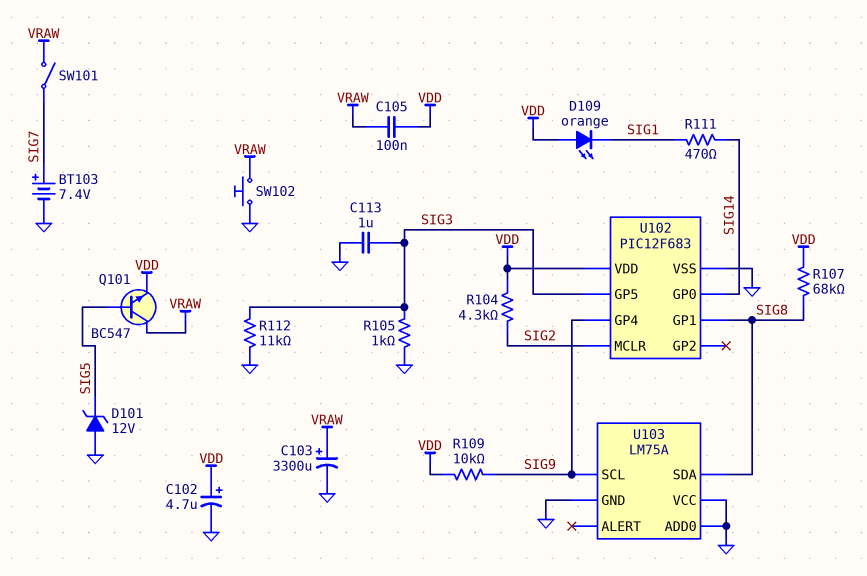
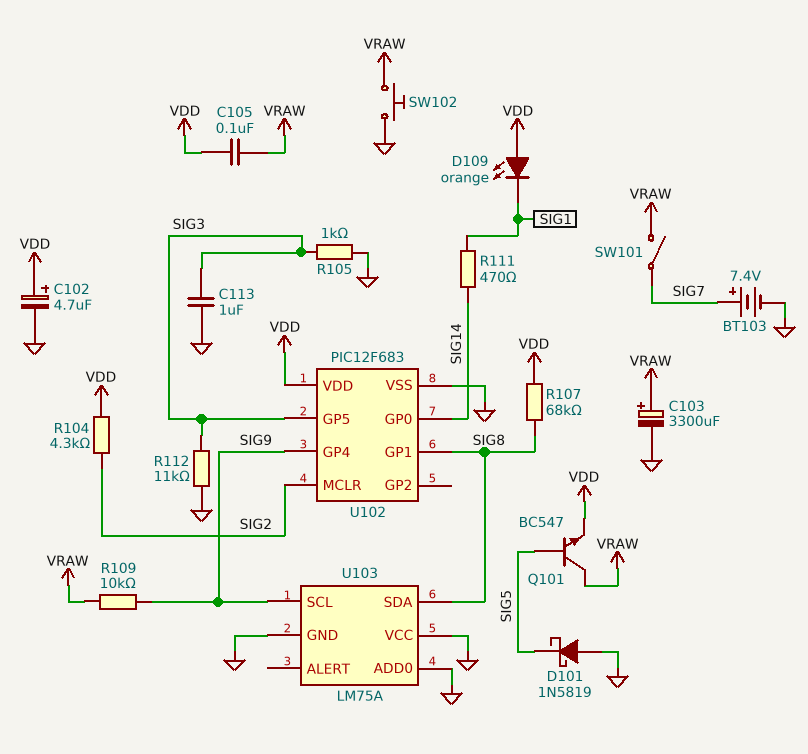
D101: zener 12V (A GND, K SIG5) -> schottky 1N5819 (A GND, K SIG5)
R109: 10k (SIG9, VDD) -> 10k (SIG9, VRAW)

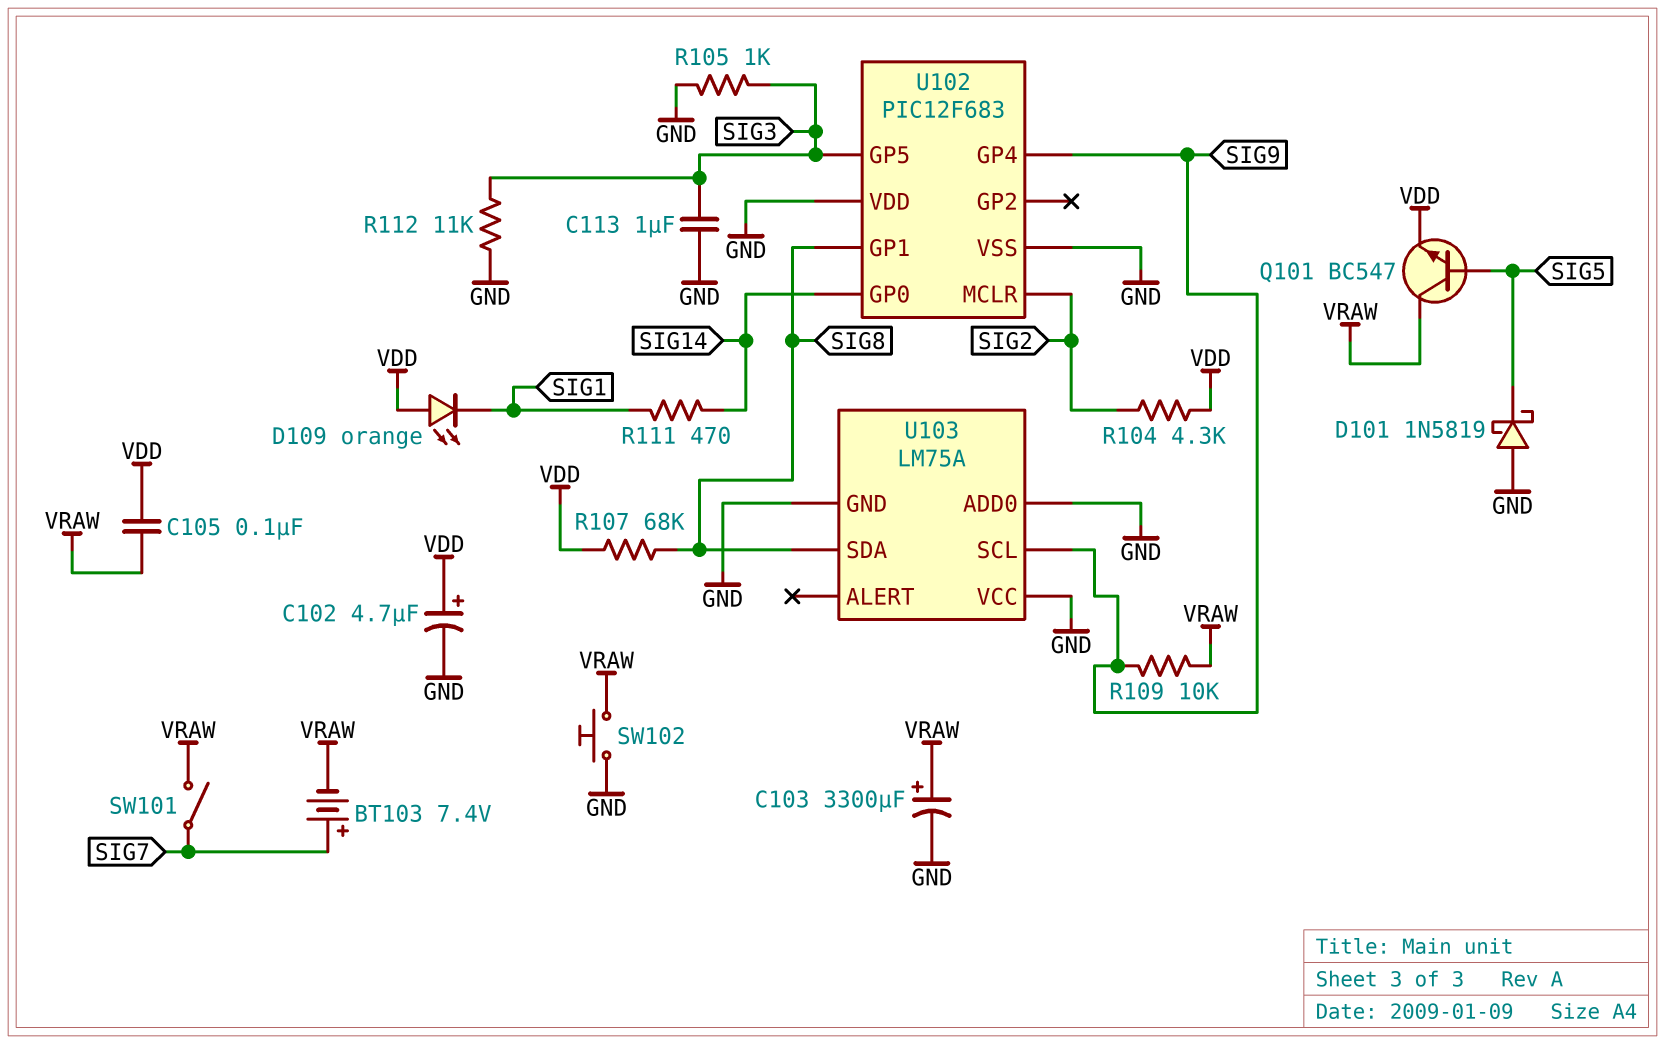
BT103: 7.4V (plus SIG7, minus GND) -> 7.4V (plus SIG7, minus VRAW)
U102 pin VDD: VDD -> GND

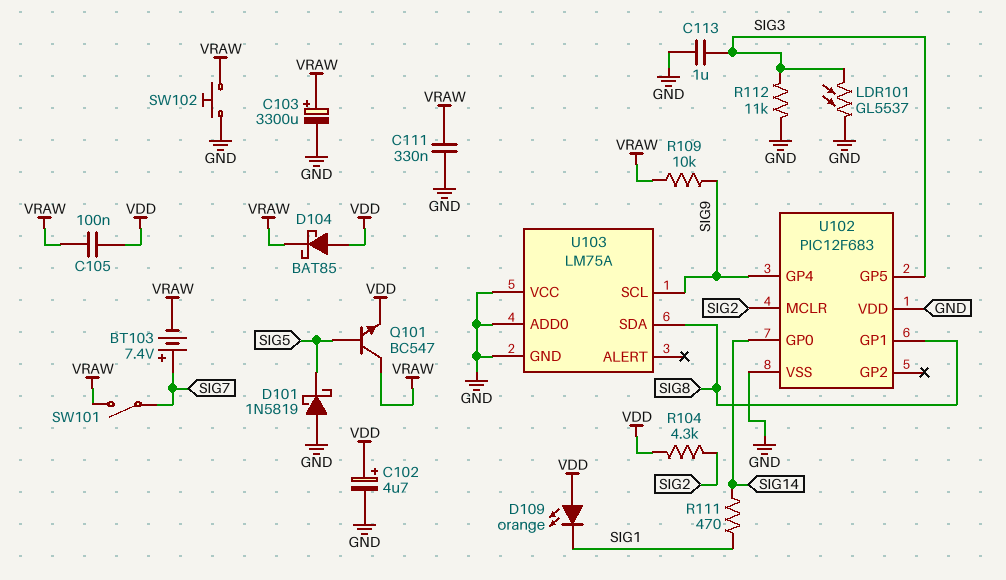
C111: none -> 330nF (GND, VRAW)
D104: none -> schottky BAT85 (A VDD, K VRAW)
LDR101: none -> GL5537 (GND, SIG3)
R105: 1k (GND, SIG3) -> none
R107: 68k (SIG8, VDD) -> none

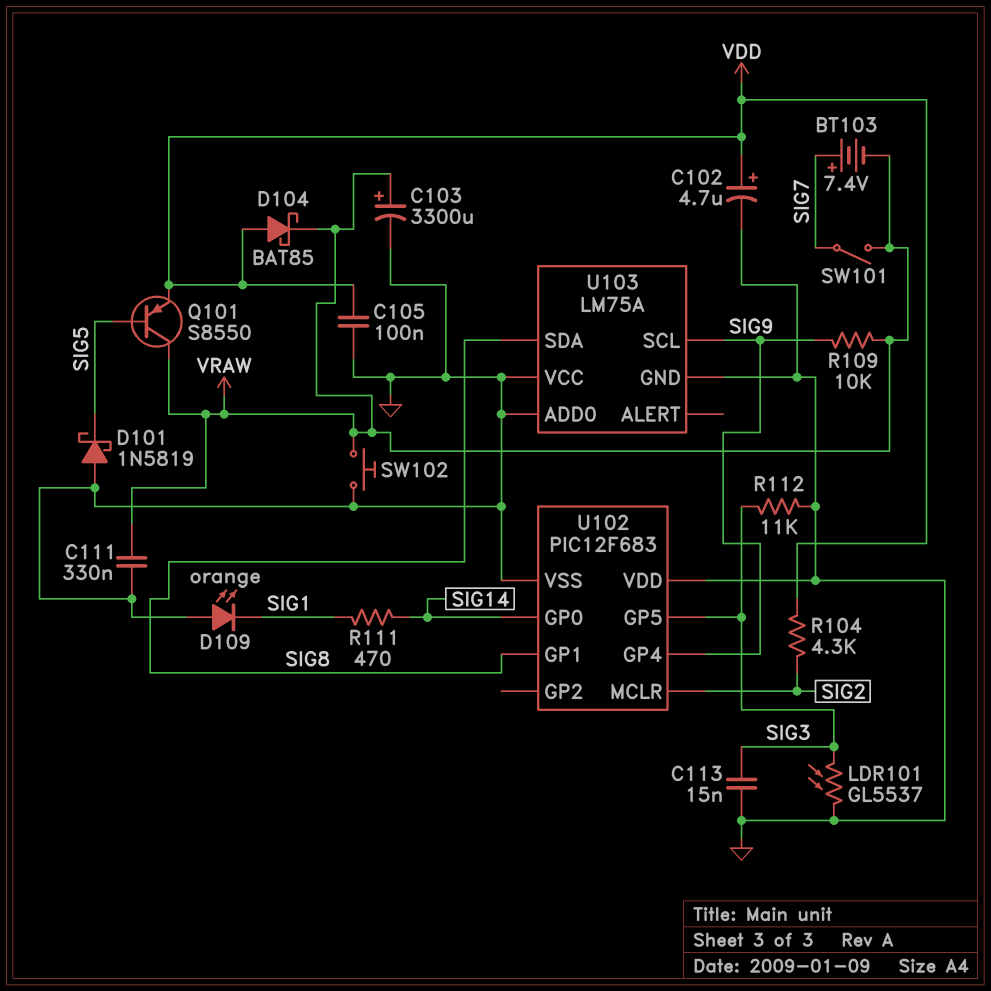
C105: 100nF (VDD, VRAW) -> 100nF (GND, VDD)
C113: 1uF (GND, SIG3) -> 15nF (GND, SIG3)
D109: LED orange (A VDD, K SIG1) -> LED orange (A GND, K SIG1)
Q101: NPN BC547 (B SIG5, C VRAW, E VDD) -> PNP S8550 (B SIG5, C VRAW, E VDD)

